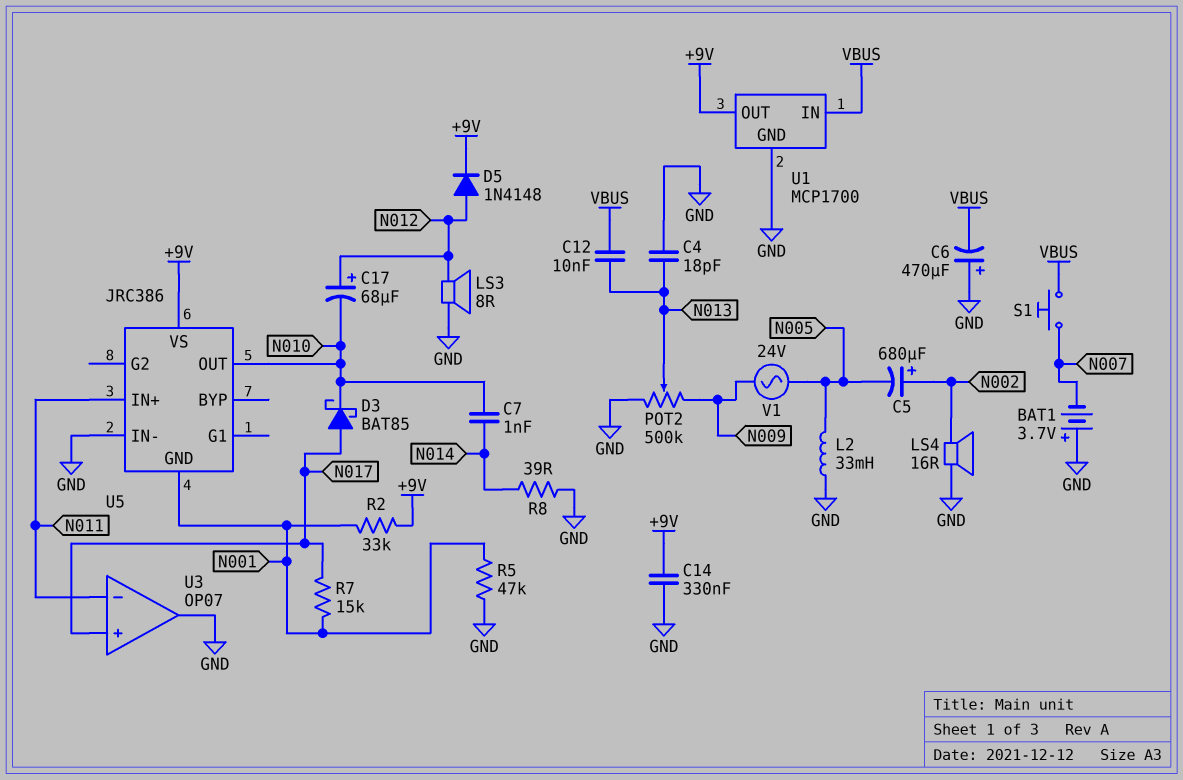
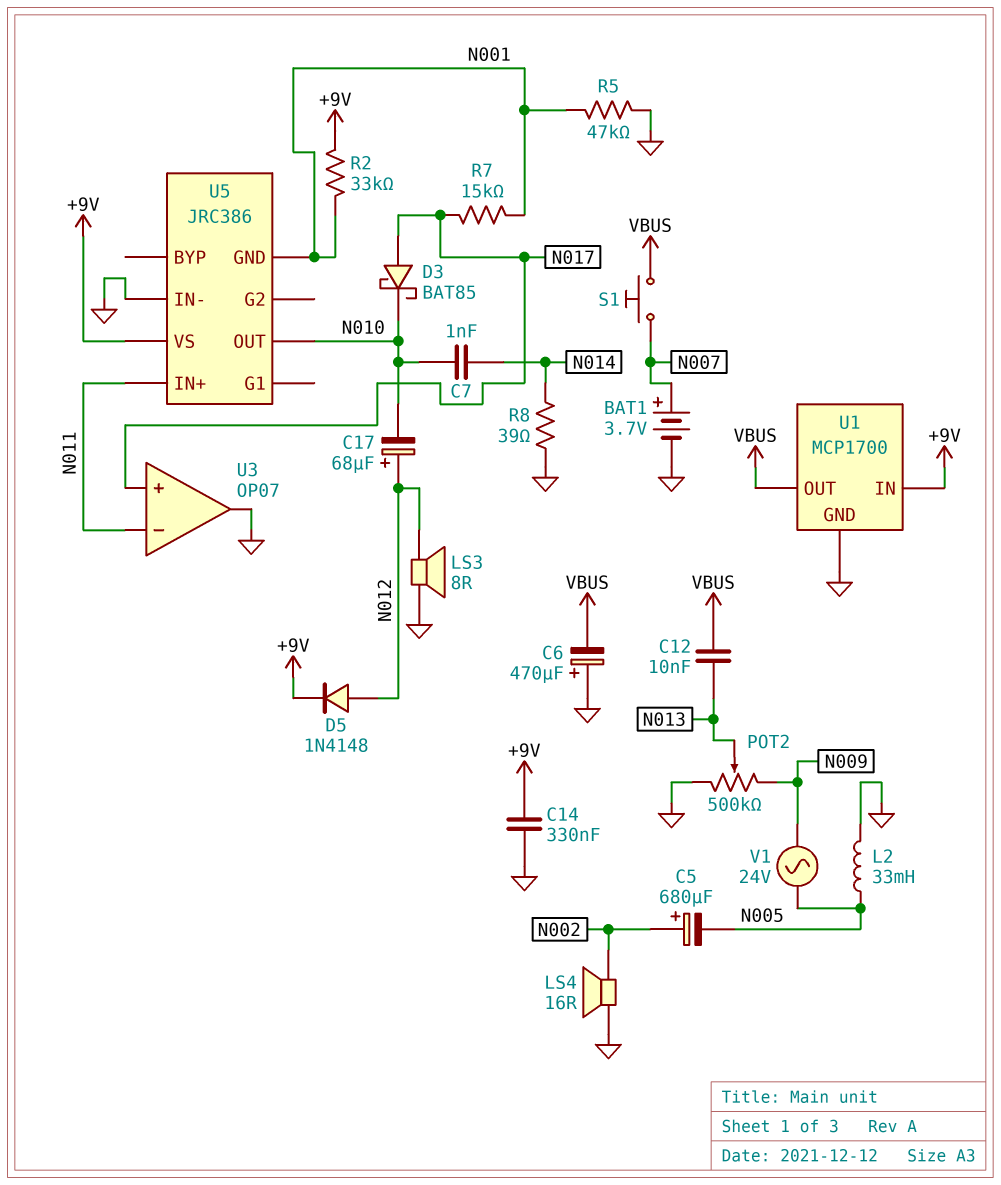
BAT1: 3.7V (plus GND, minus N007) -> 3.7V (plus N007, minus GND)
C4: 18pF (GND, N013) -> none
U1 pin IN: VBUS -> +9V
U1 pin OUT: +9V -> VBUS

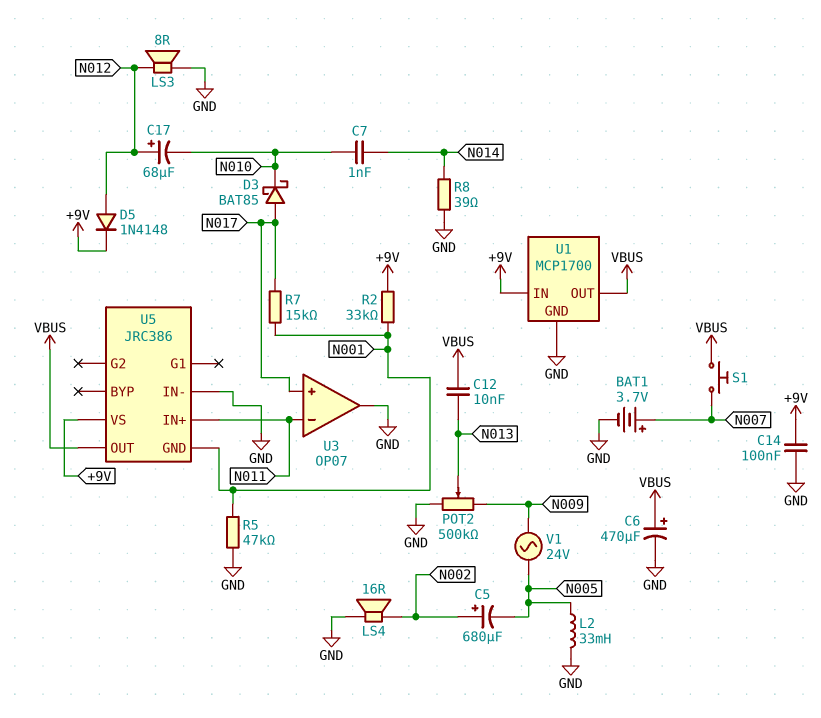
C6: 470uF (plus GND, minus VBUS) -> 470uF (plus VBUS, minus GND)
C14: 330nF (+9V, GND) -> 100nF (+9V, GND)
U5 pin OUT: N010 -> VBUS

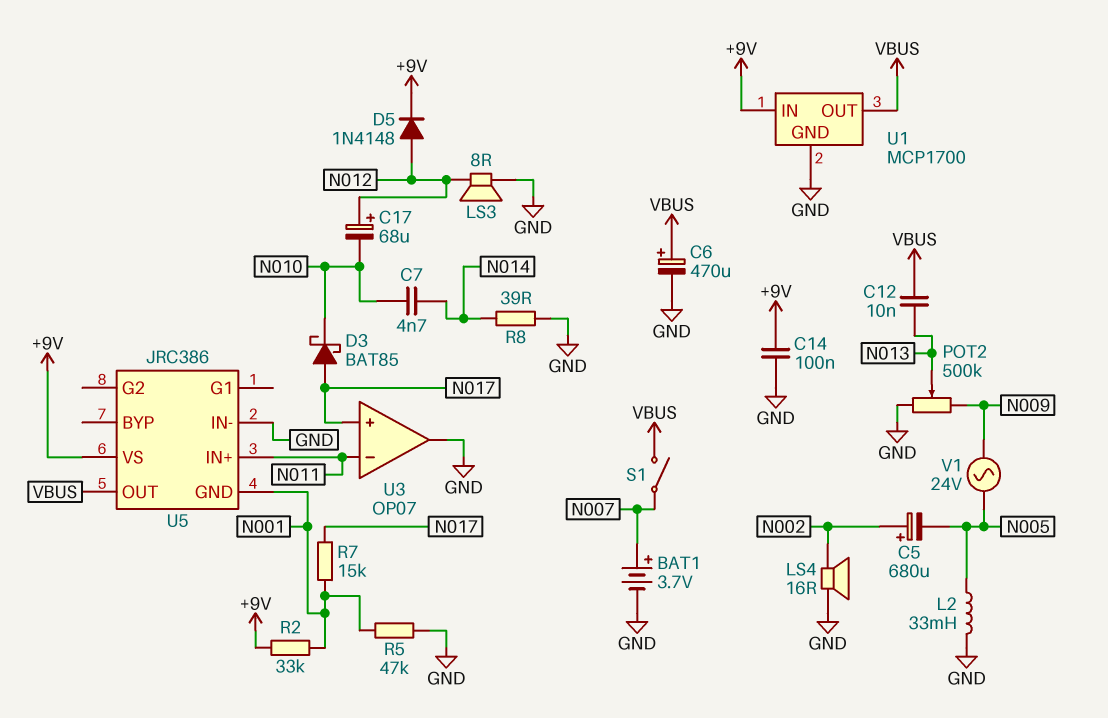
C7: 1nF (N010, N014) -> 4.7nF (N010, N014)
S1: button (N007, VBUS) -> switch (N007, VBUS)

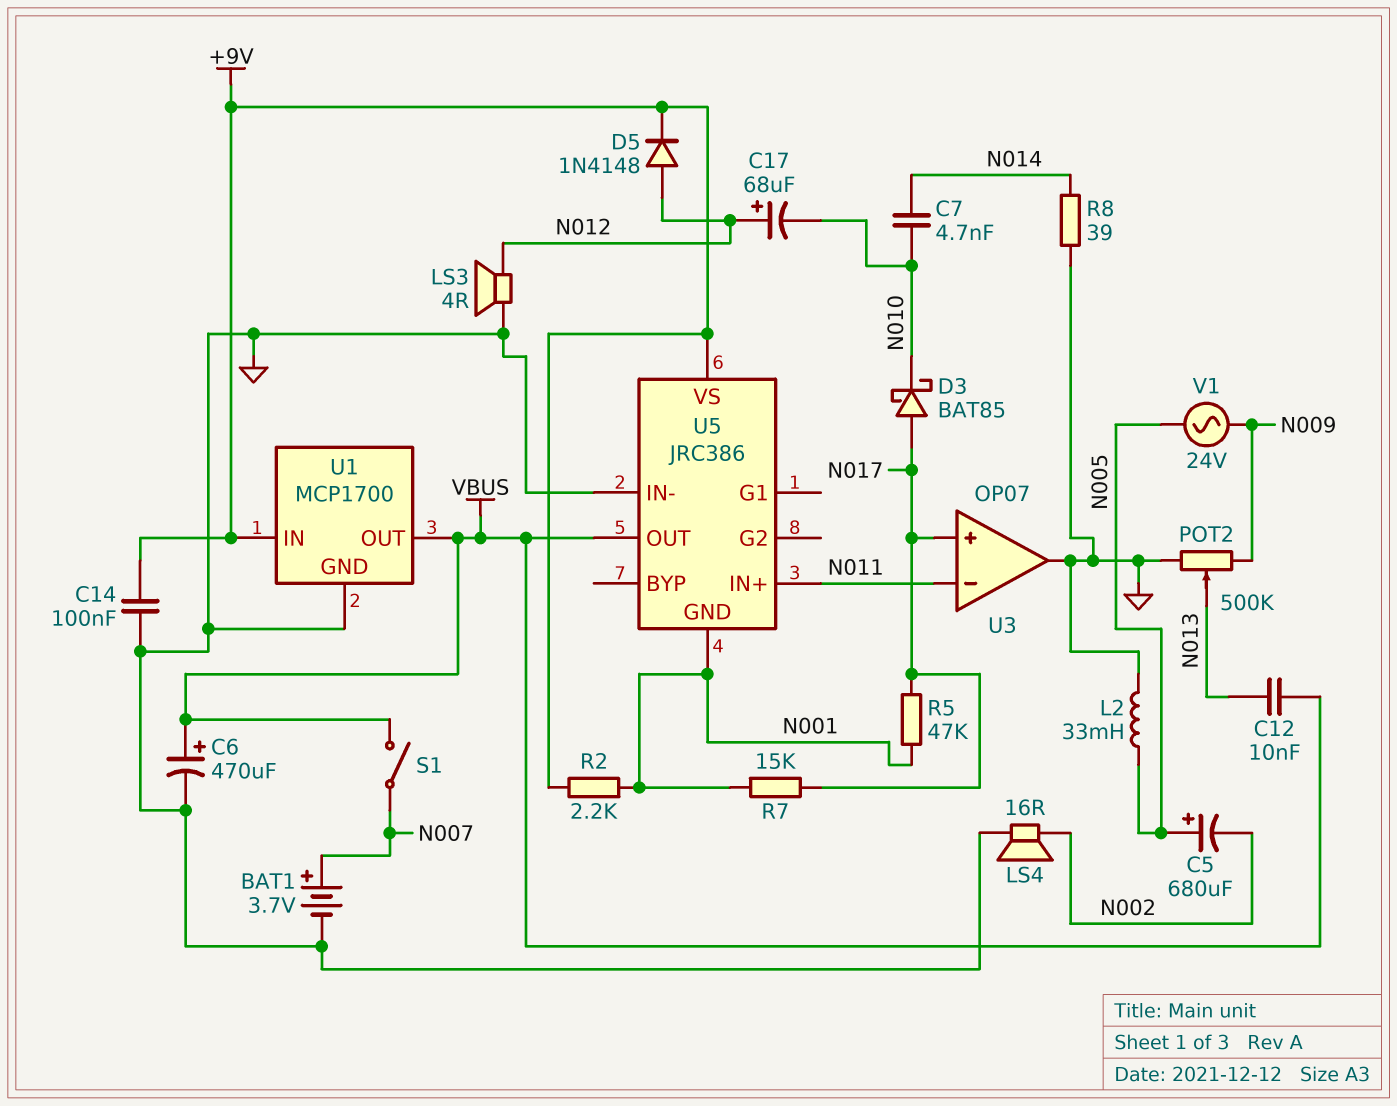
C5: 680uF (plus N002, minus N005) -> 680uF (plus N005, minus N002)
LS3: speaker 8R (GND, N012) -> speaker 4R (GND, N012)
R2: 33k (+9V, N001) -> 2.2k (+9V, N001)
R5: 47k (GND, N001) -> 47k (N001, N017)

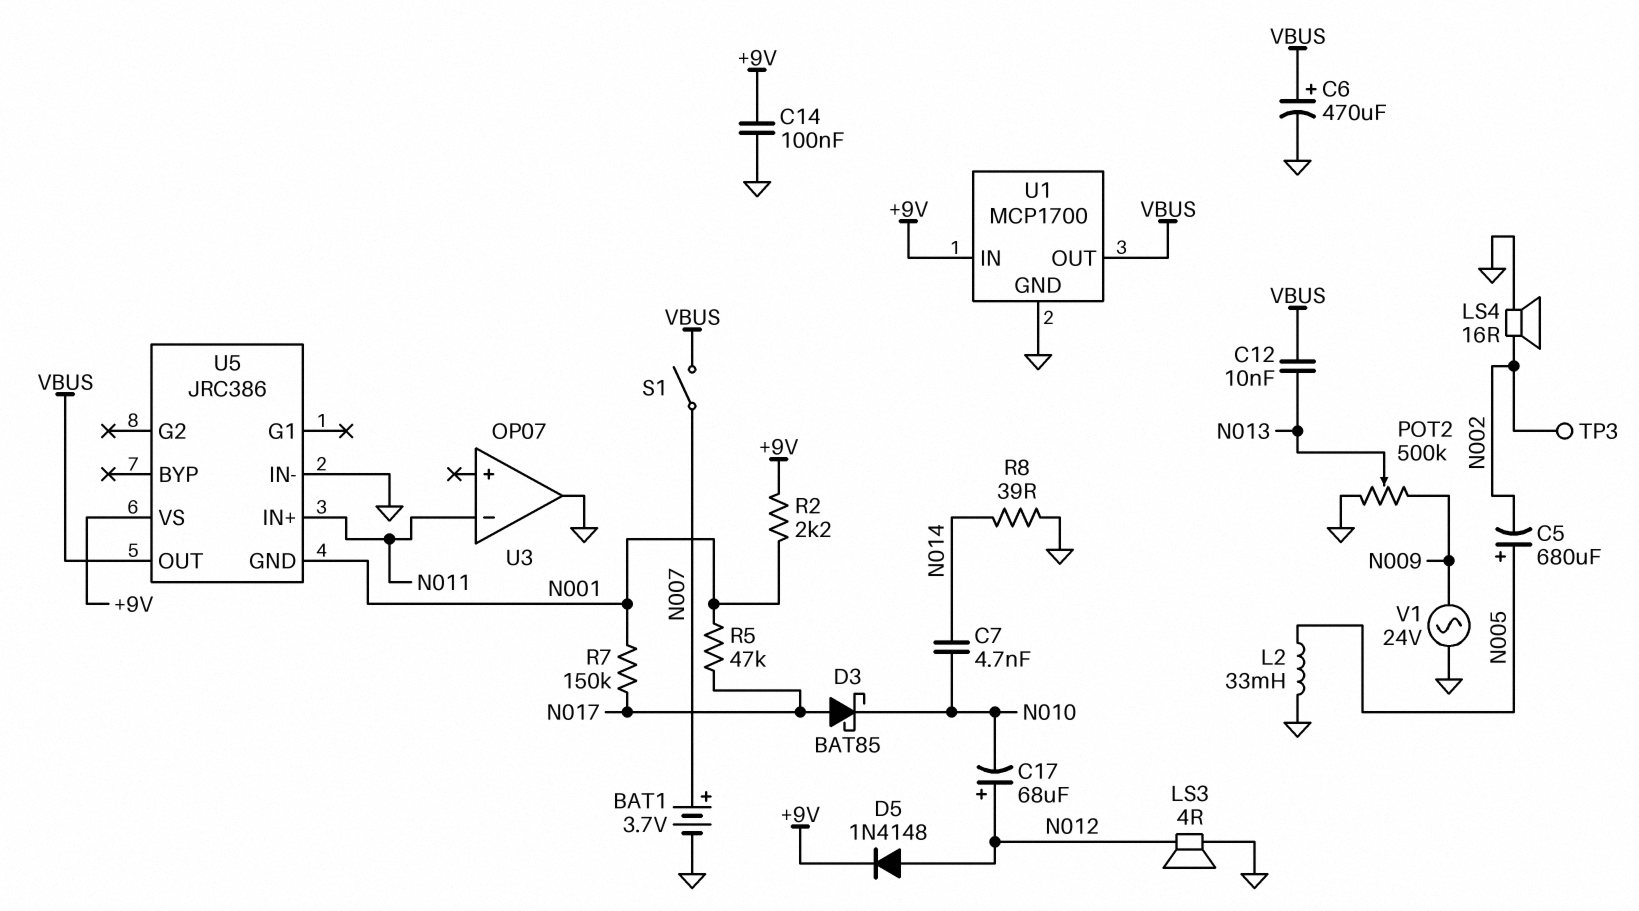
R7: 15k (N001, N017) -> 150k (N001, N017)
TP3: none -> test point (N002)
U3 pin in+: N017 -> none
V1: AC 24V (N005, N009) -> AC 24V (GND, N009)

